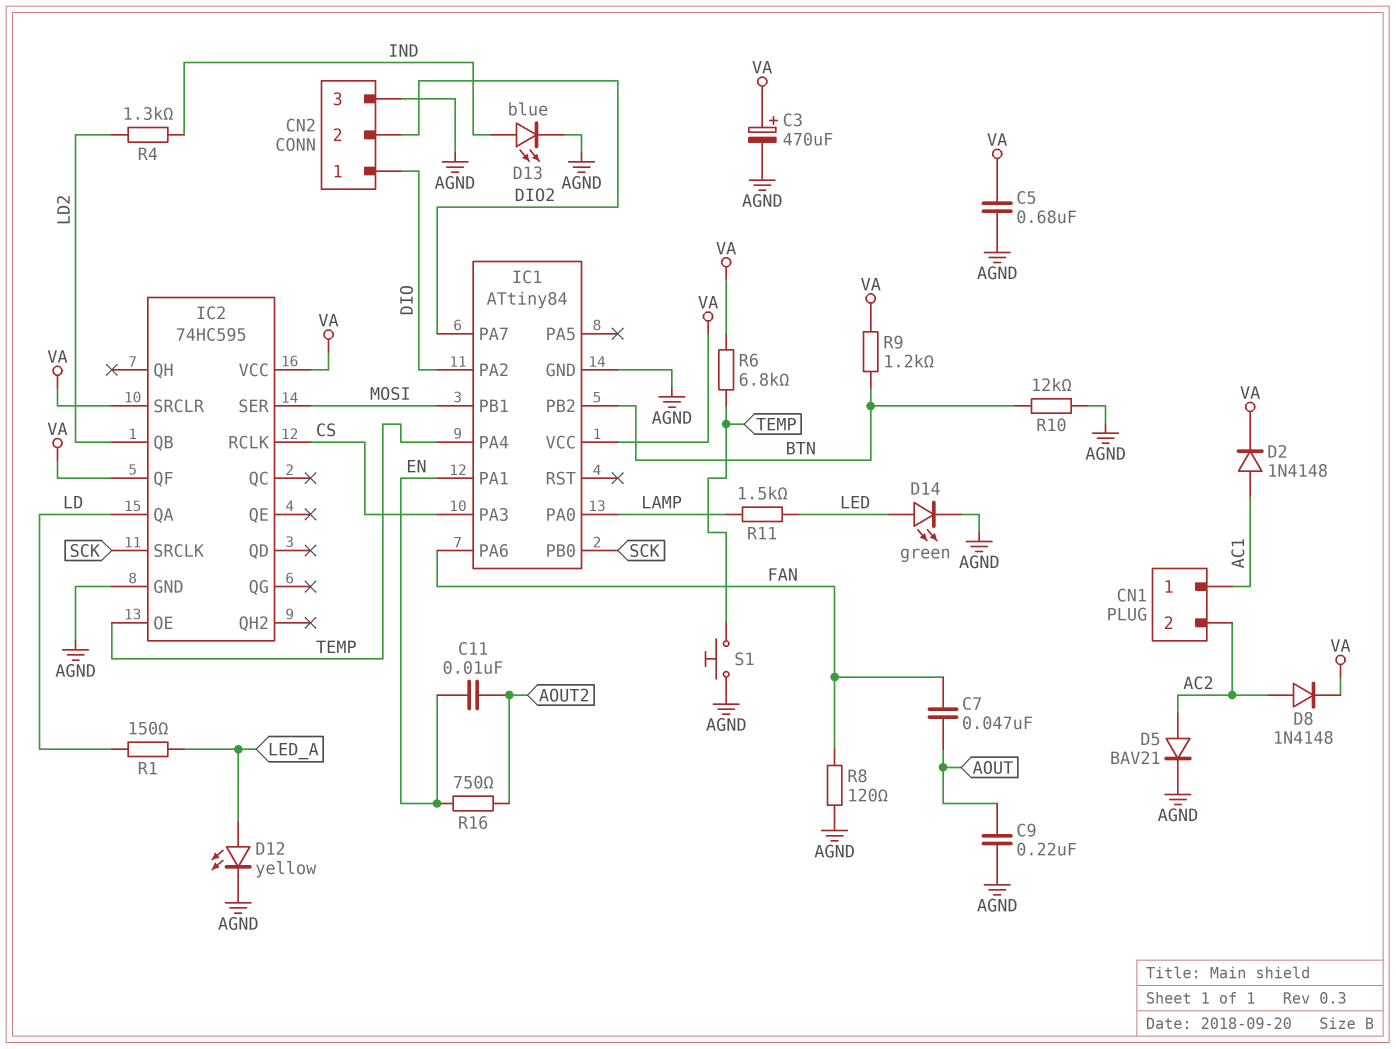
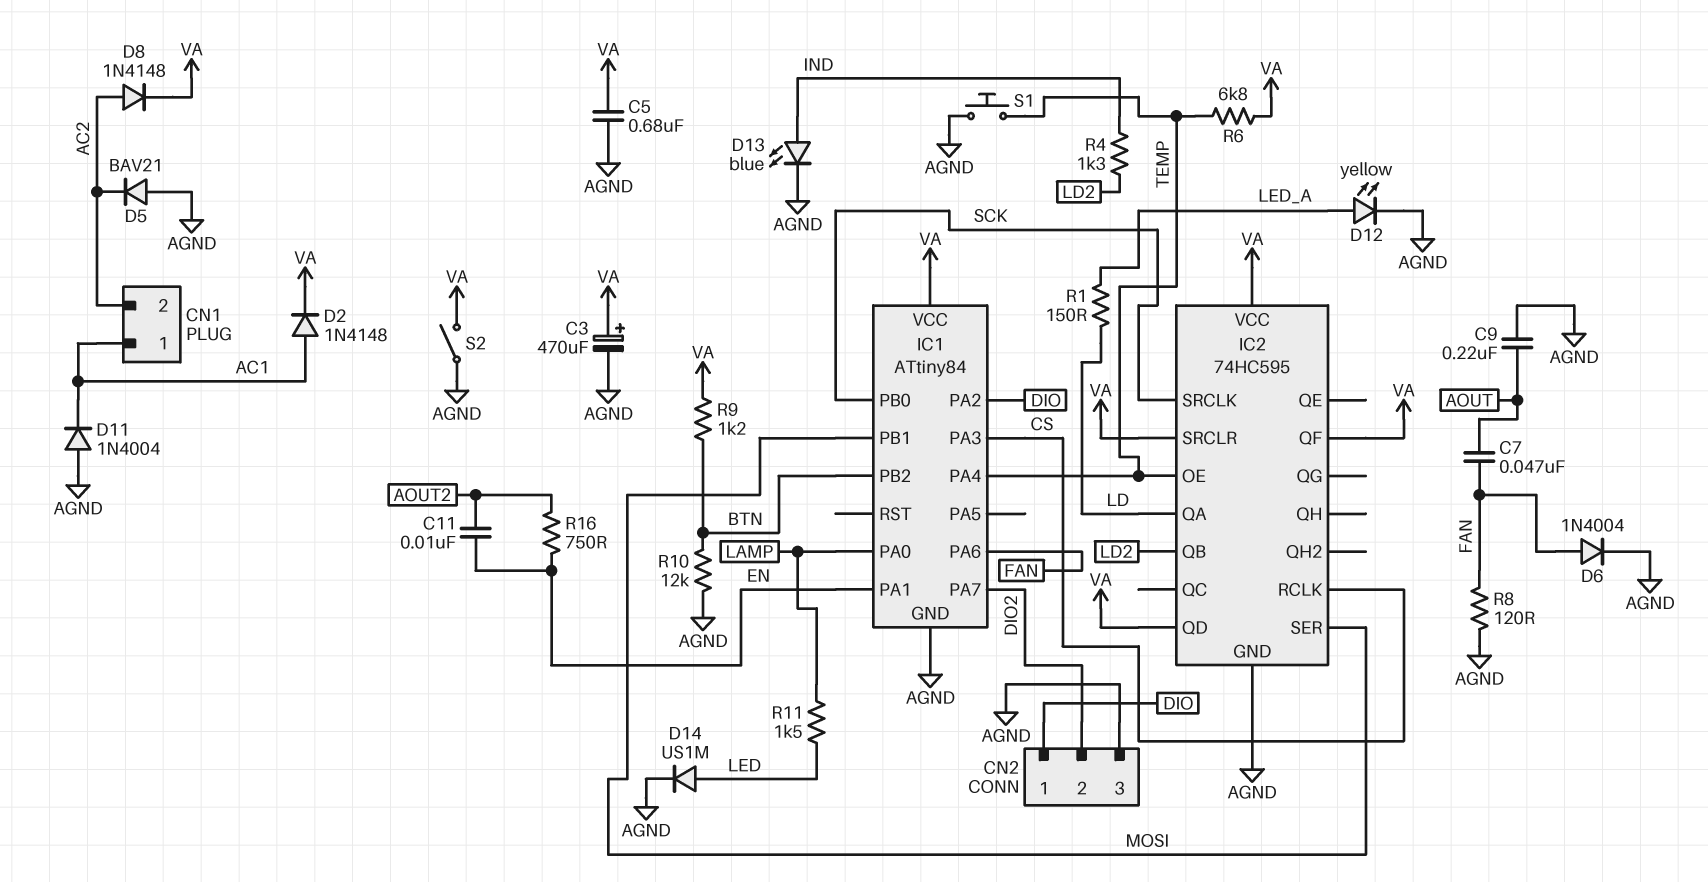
D5: diode BAV21 (A AC2, K AGND) -> diode BAV21 (A AGND, K AC2)
D6: none -> diode 1N4004 (A FAN, K AGND)
D11: none -> diode 1N4004 (A AGND, K AC1)
D14: LED green (A LED, K AGND) -> diode US1M (A LED, K AGND)
IC2 pin QD: none -> VA
S2: none -> switch (AGND, VA)

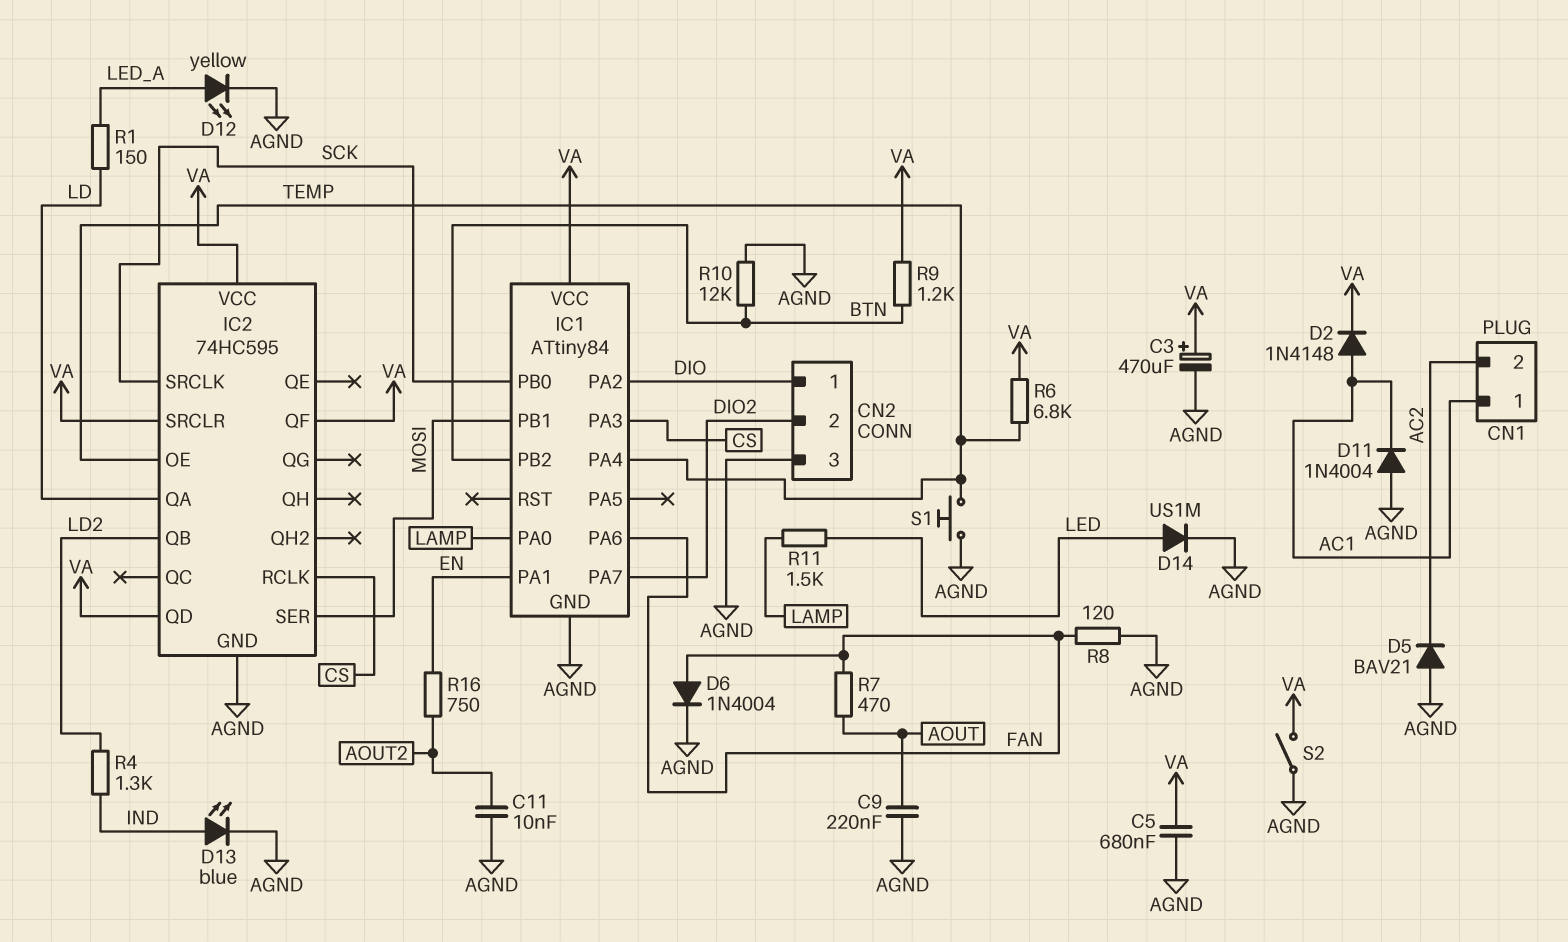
C7: 47nF (AOUT, FAN) -> none
C11: 10nF (AOUT2, EN) -> 10nF (AGND, AOUT2)
D8: diode 1N4148 (A AC2, K VA) -> none
R7: none -> 470 (AOUT, FAN)

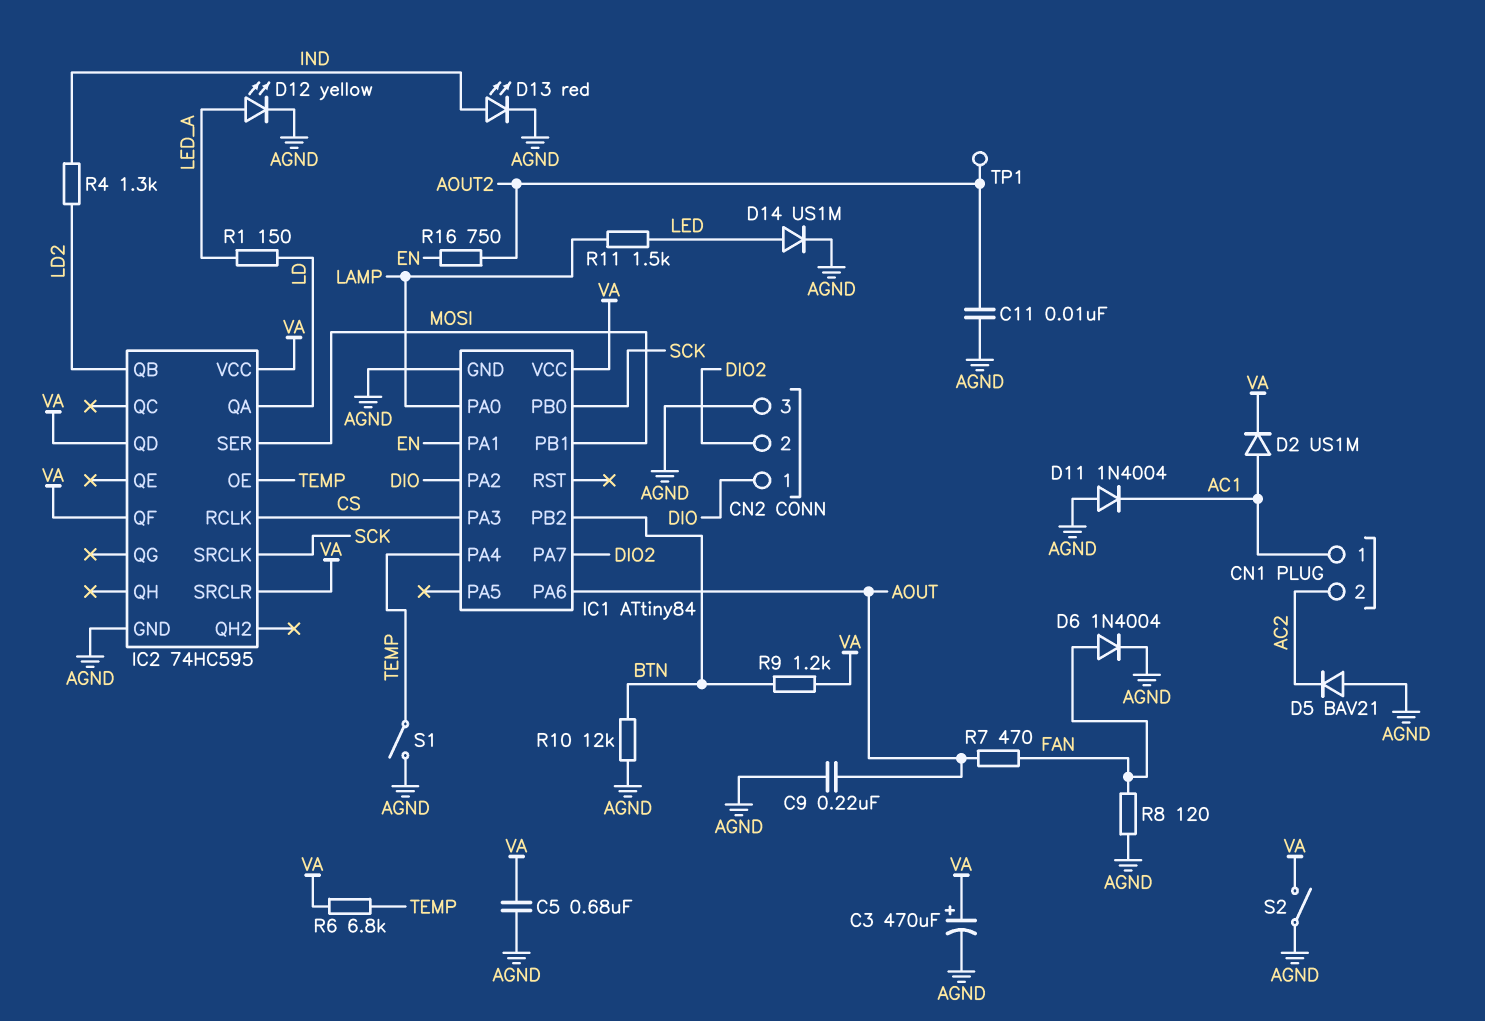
D2: diode 1N4148 (A AC1, K VA) -> diode US1M (A AC1, K VA)
D13: LED blue (A IND, K AGND) -> LED red (A IND, K AGND)
IC1 pin PA6: FAN -> AOUT
S1: button (AGND, TEMP) -> switch (AGND, TEMP)
TP1: none -> test point (AOUT2)

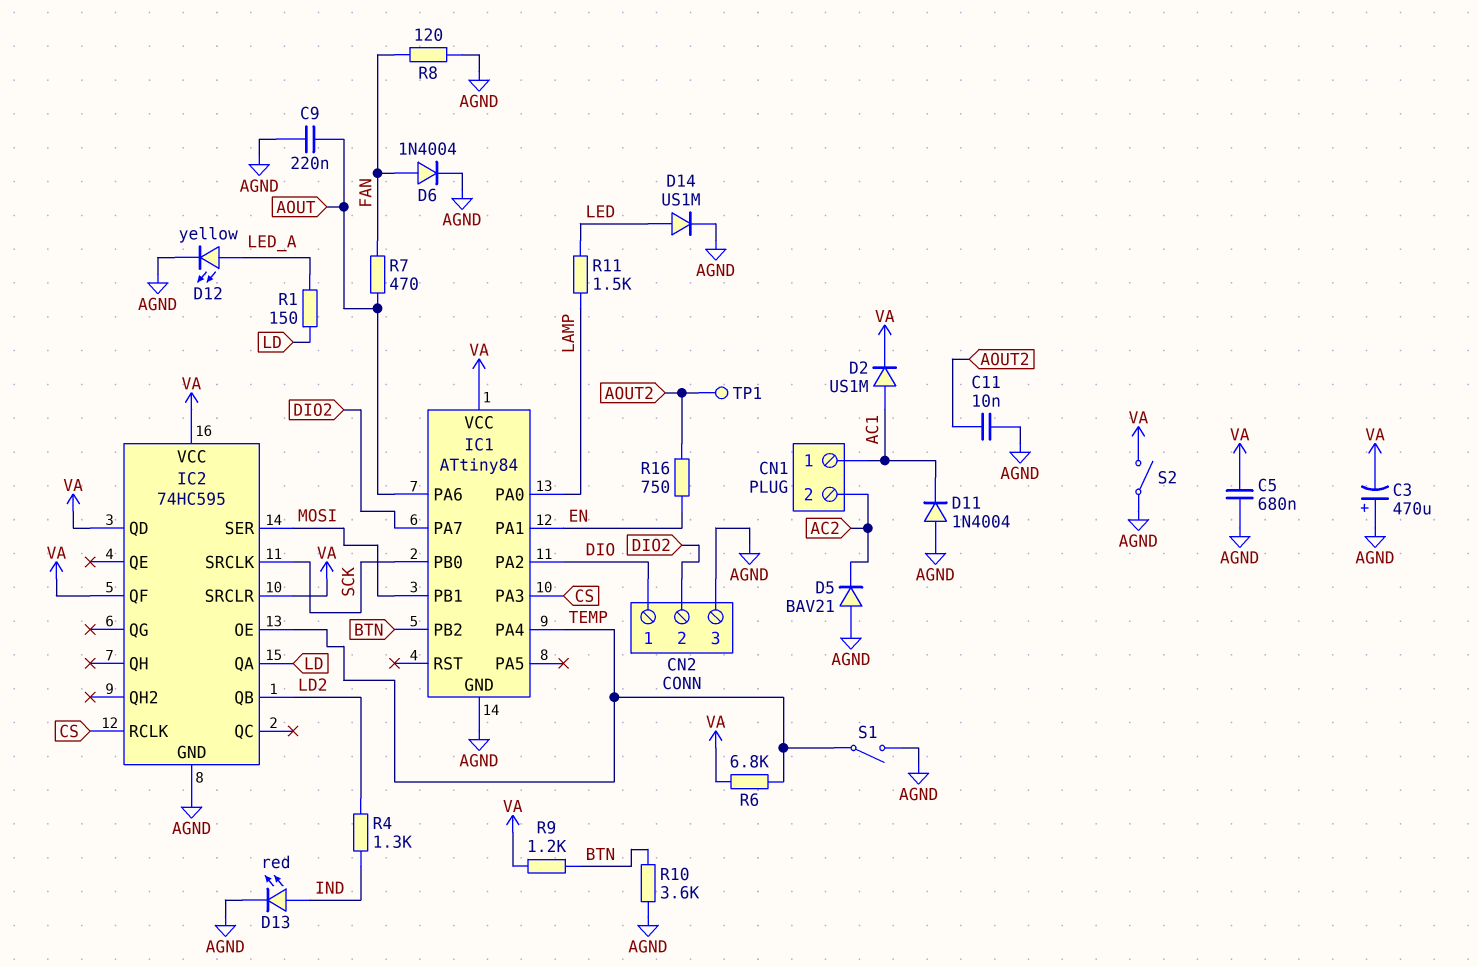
C3: 470uF (plus VA, minus AGND) -> 470uF (plus AGND, minus VA)
R10: 12k (AGND, BTN) -> 3.6k (AGND, BTN)

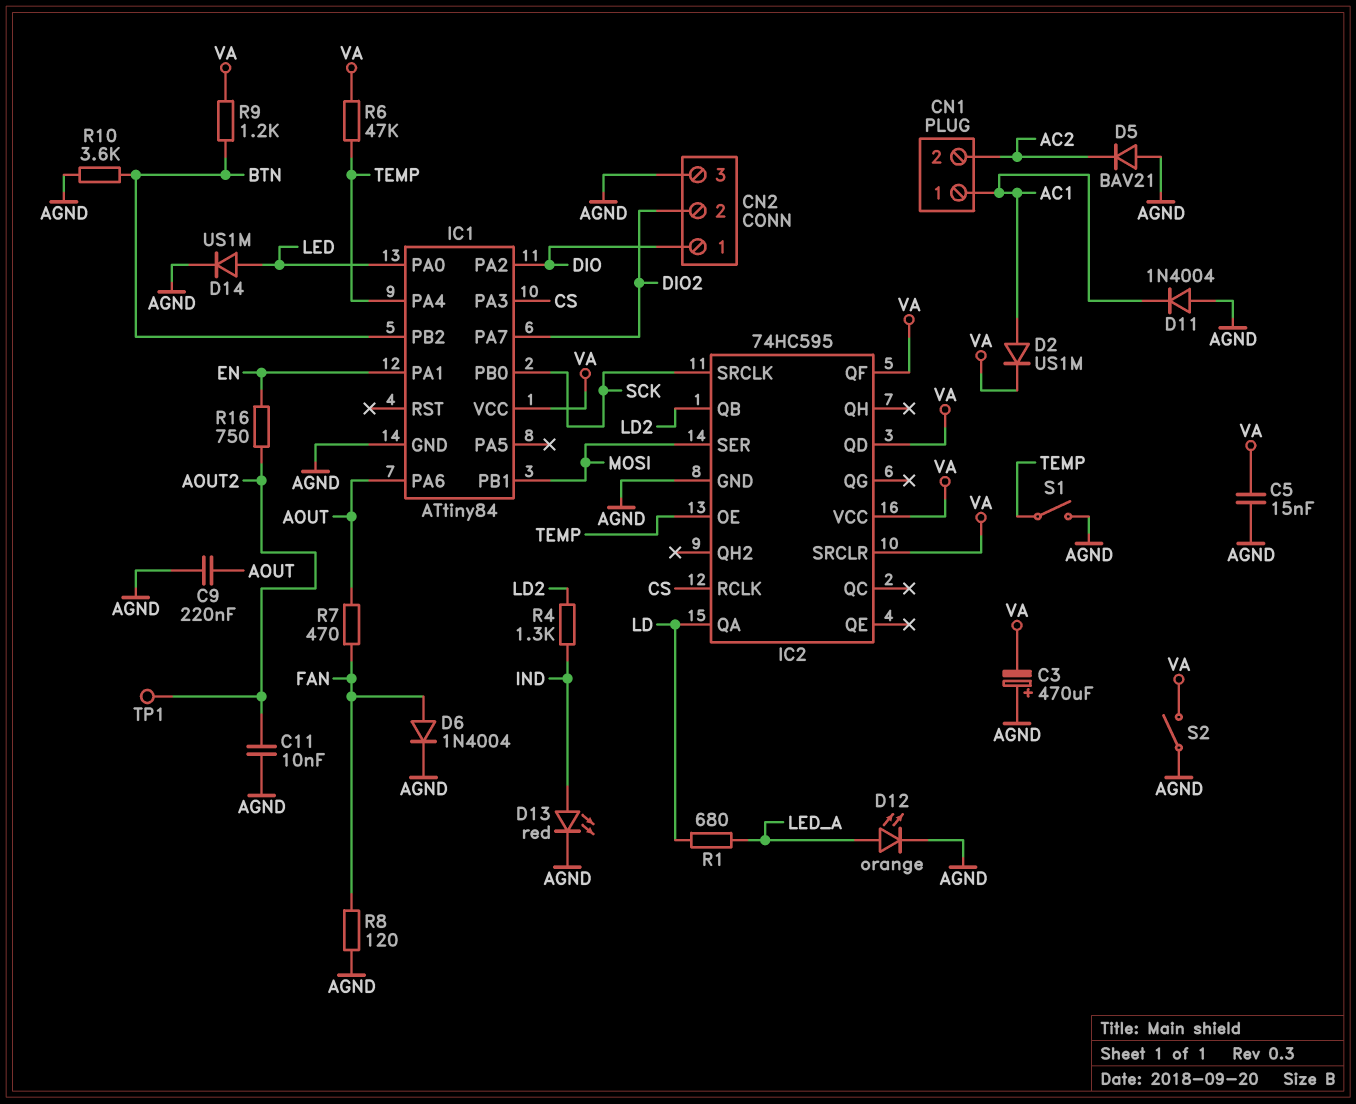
C5: 680nF (AGND, VA) -> 15nF (AGND, VA)
D12: LED yellow (A LED_A, K AGND) -> LED orange (A LED_A, K AGND)
IC1 pin PA0: LAMP -> LED
R1: 150 (LD, LED_A) -> 680 (LD, LED_A)
R6: 6.8k (TEMP, VA) -> 47k (TEMP, VA)
R11: 1.5k (LAMP, LED) -> none

